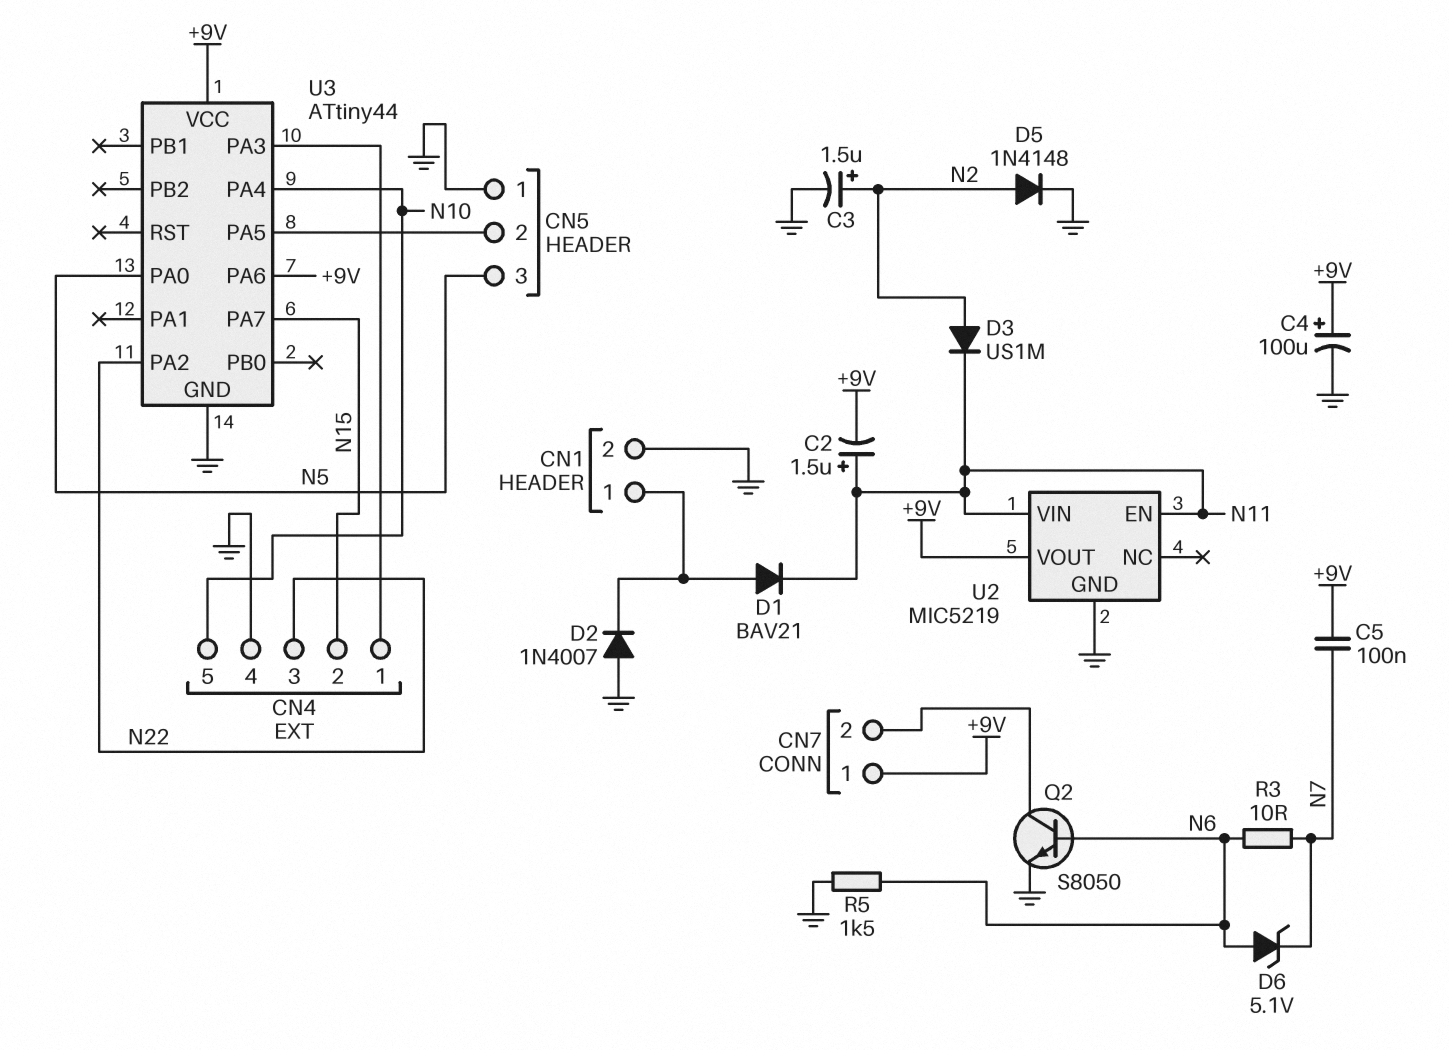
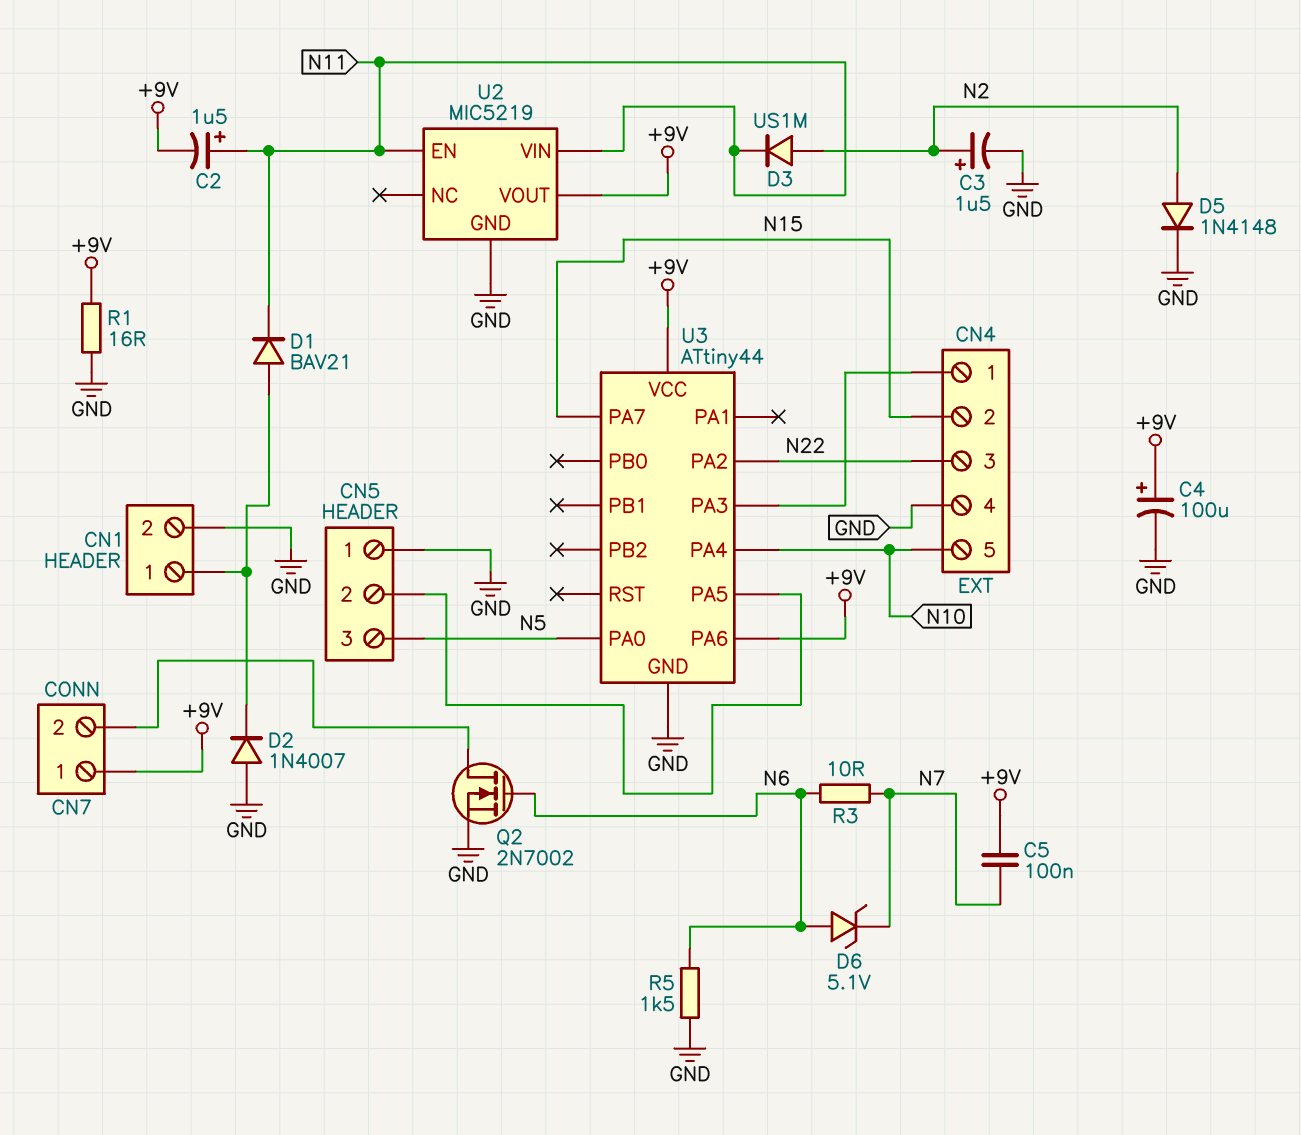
Q2: NPN S8050 (B N6, C CN7/2, E GND) -> NMOS 2N7002 (G N6, D CN7/2, S GND)
R1: none -> 16 (+9V, GND)

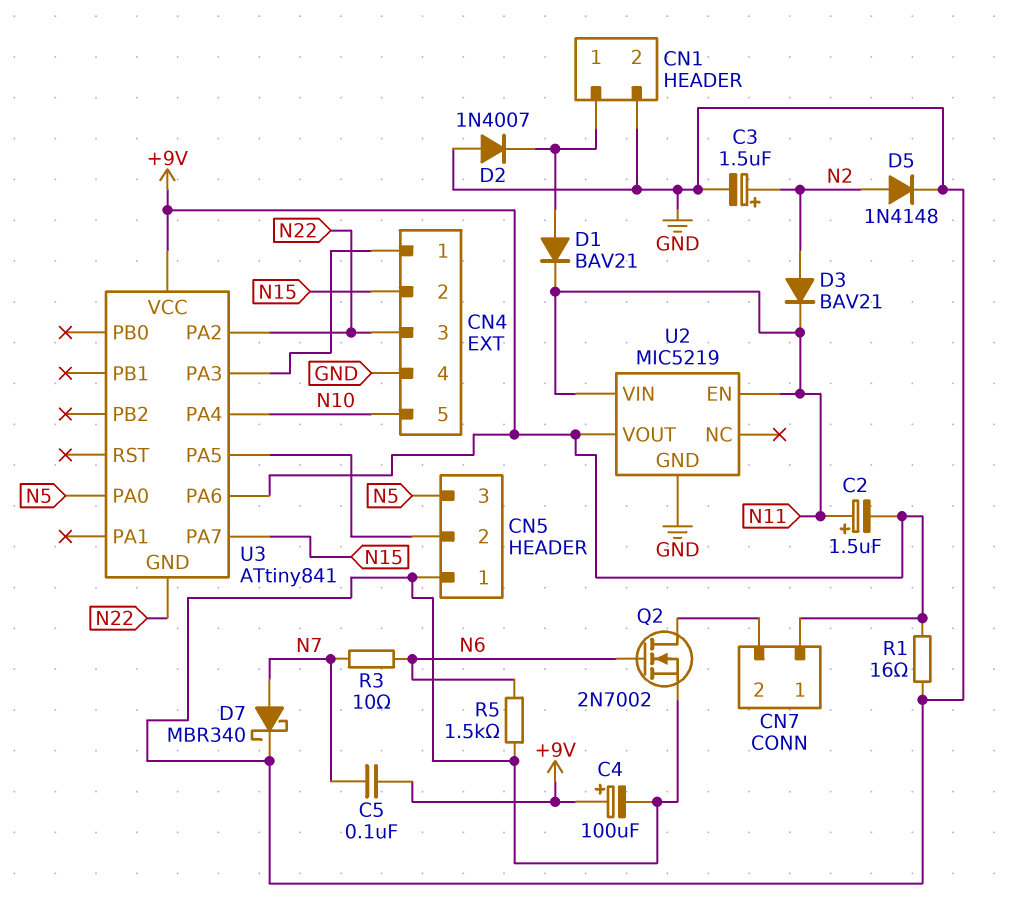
D3: diode US1M (A N2, K N11) -> diode BAV21 (A N2, K N11)
D6: zener 5.1V (A N6, K N7) -> none
D7: none -> schottky MBR340 (A N7, K GND)
U3: ATtiny44 -> ATtiny841
U3 pin GND: GND -> N22

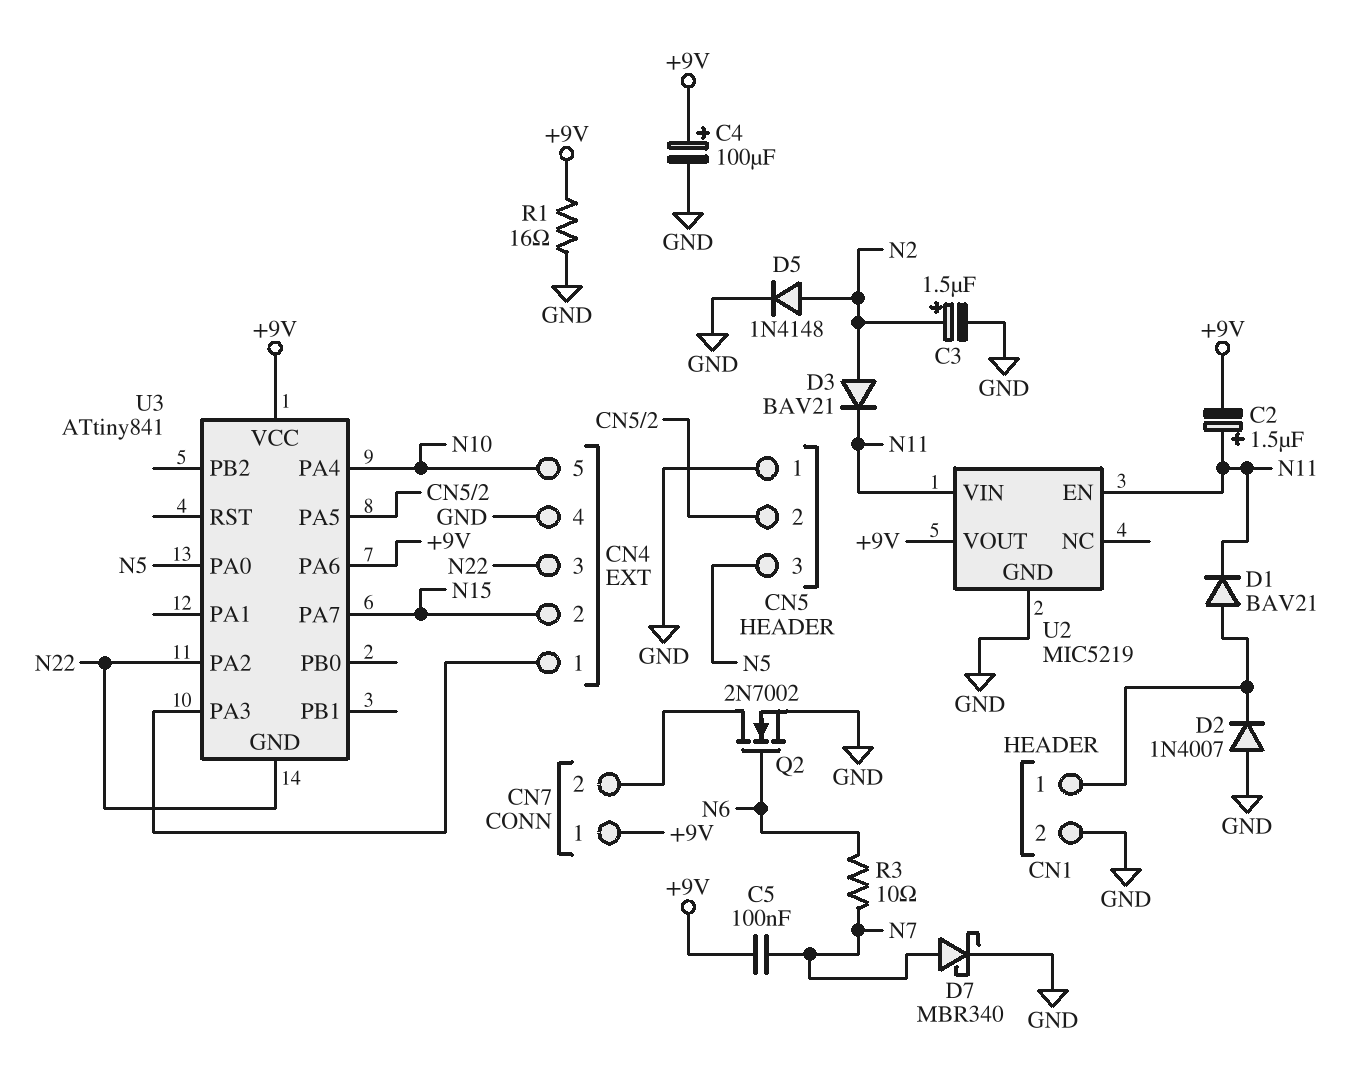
R5: 1.5k (GND, N6) -> none

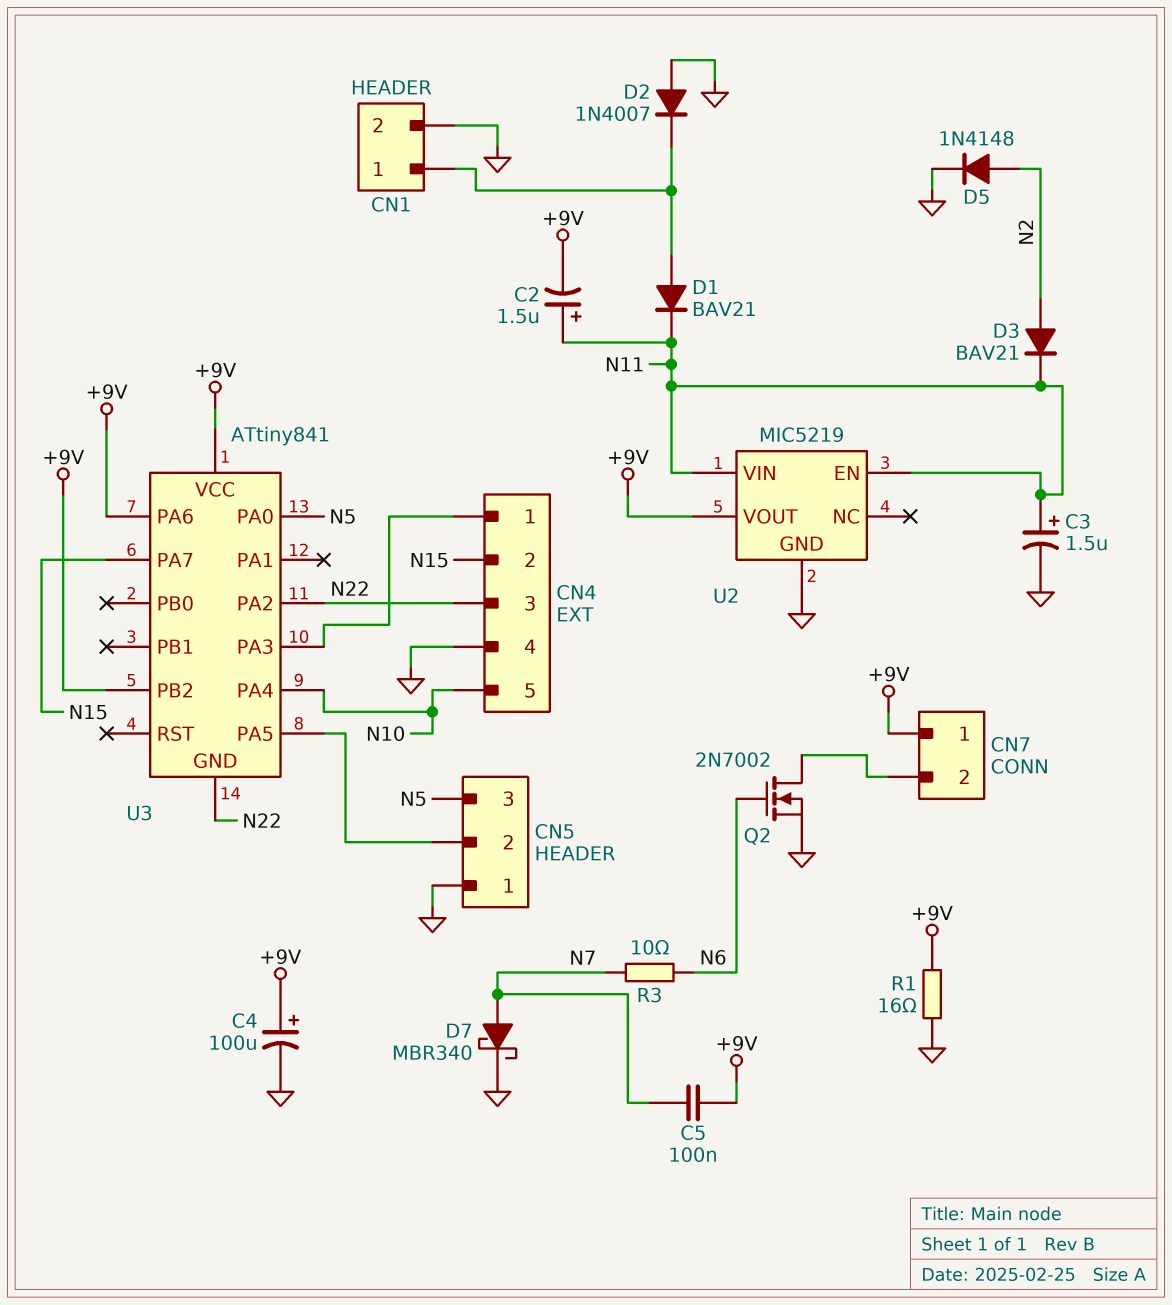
C3: 1.5uF (plus N2, minus GND) -> 1.5uF (plus N11, minus GND)
U3 pin PB2: none -> +9V

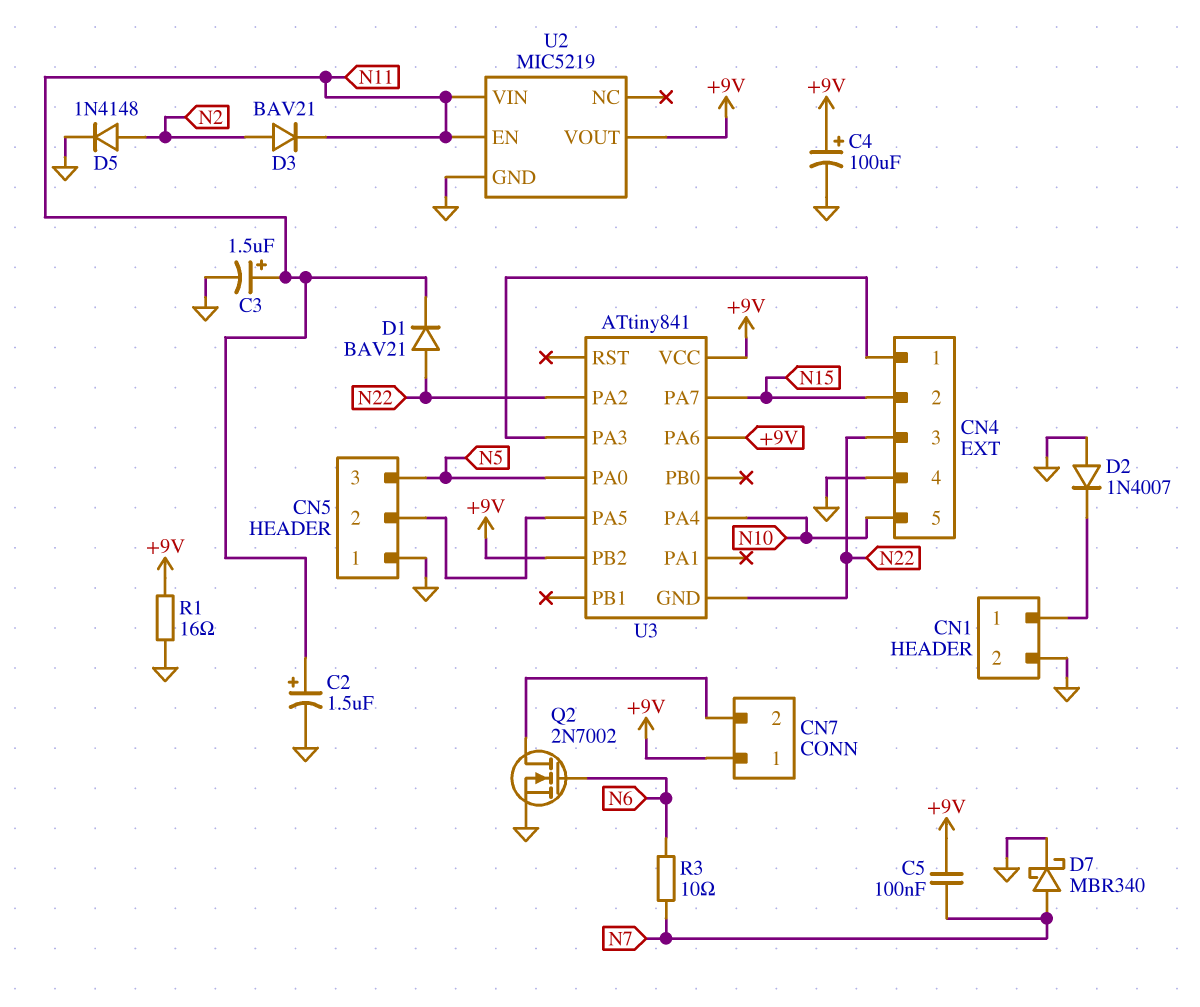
C2: 1.5uF (plus N11, minus +9V) -> 1.5uF (plus N11, minus GND)
D1: diode BAV21 (A CN1/1, K N11) -> diode BAV21 (A N22, K N11)

